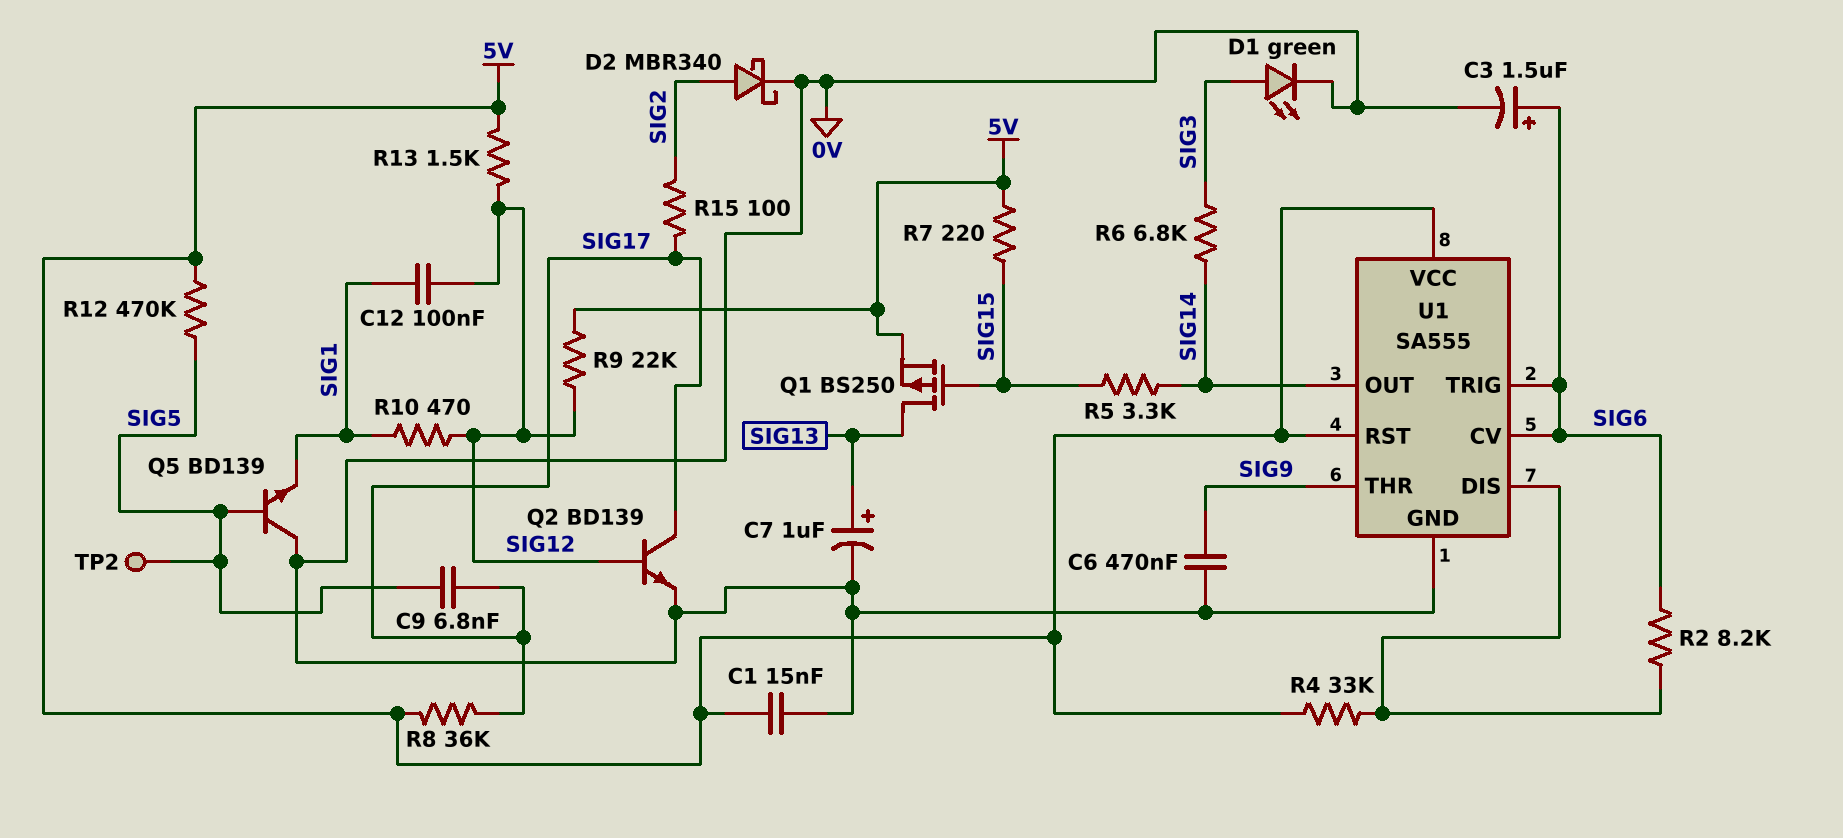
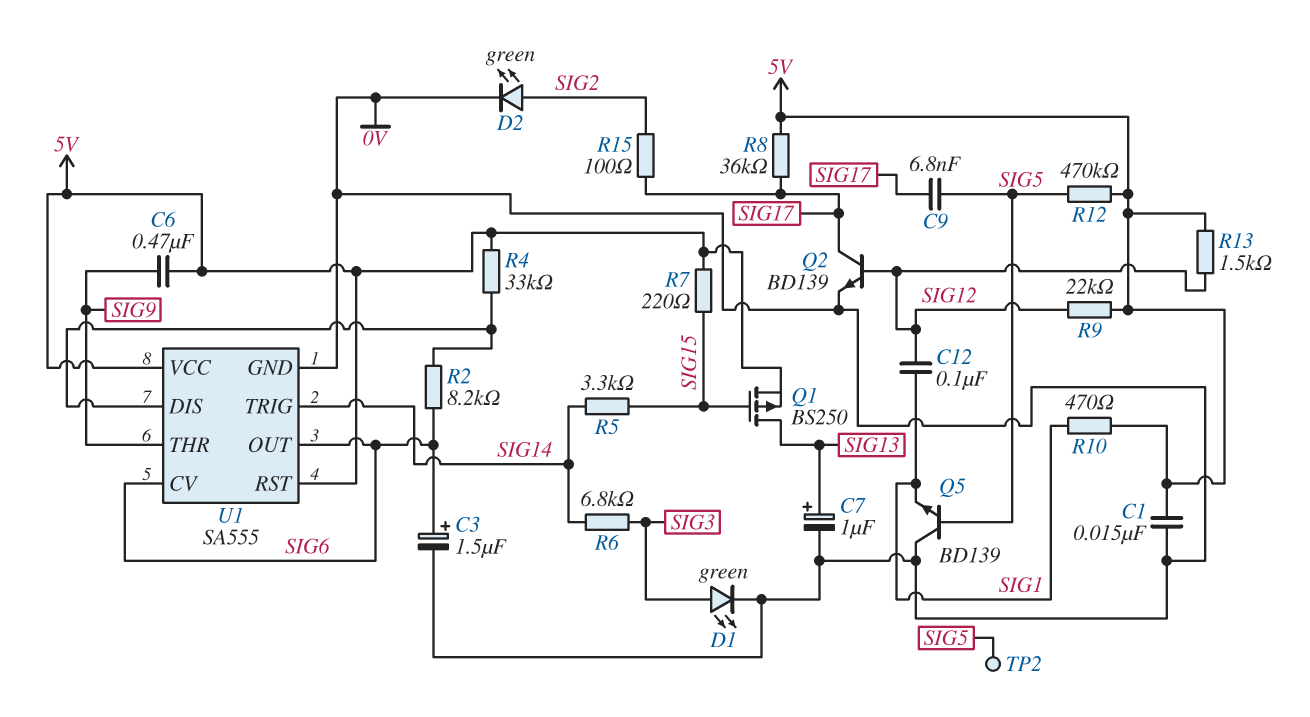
C6: 470nF (0V, SIG9) -> 470nF (5V, SIG9)
D2: schottky MBR340 (A SIG2, K 0V) -> LED green (A SIG2, K 0V)
R10: 470 (SIG1, SIG12) -> 470 (5V, SIG1)
U1 pin OUT: SIG14 -> SIG6
U1 pin TRIG: SIG6 -> SIG14

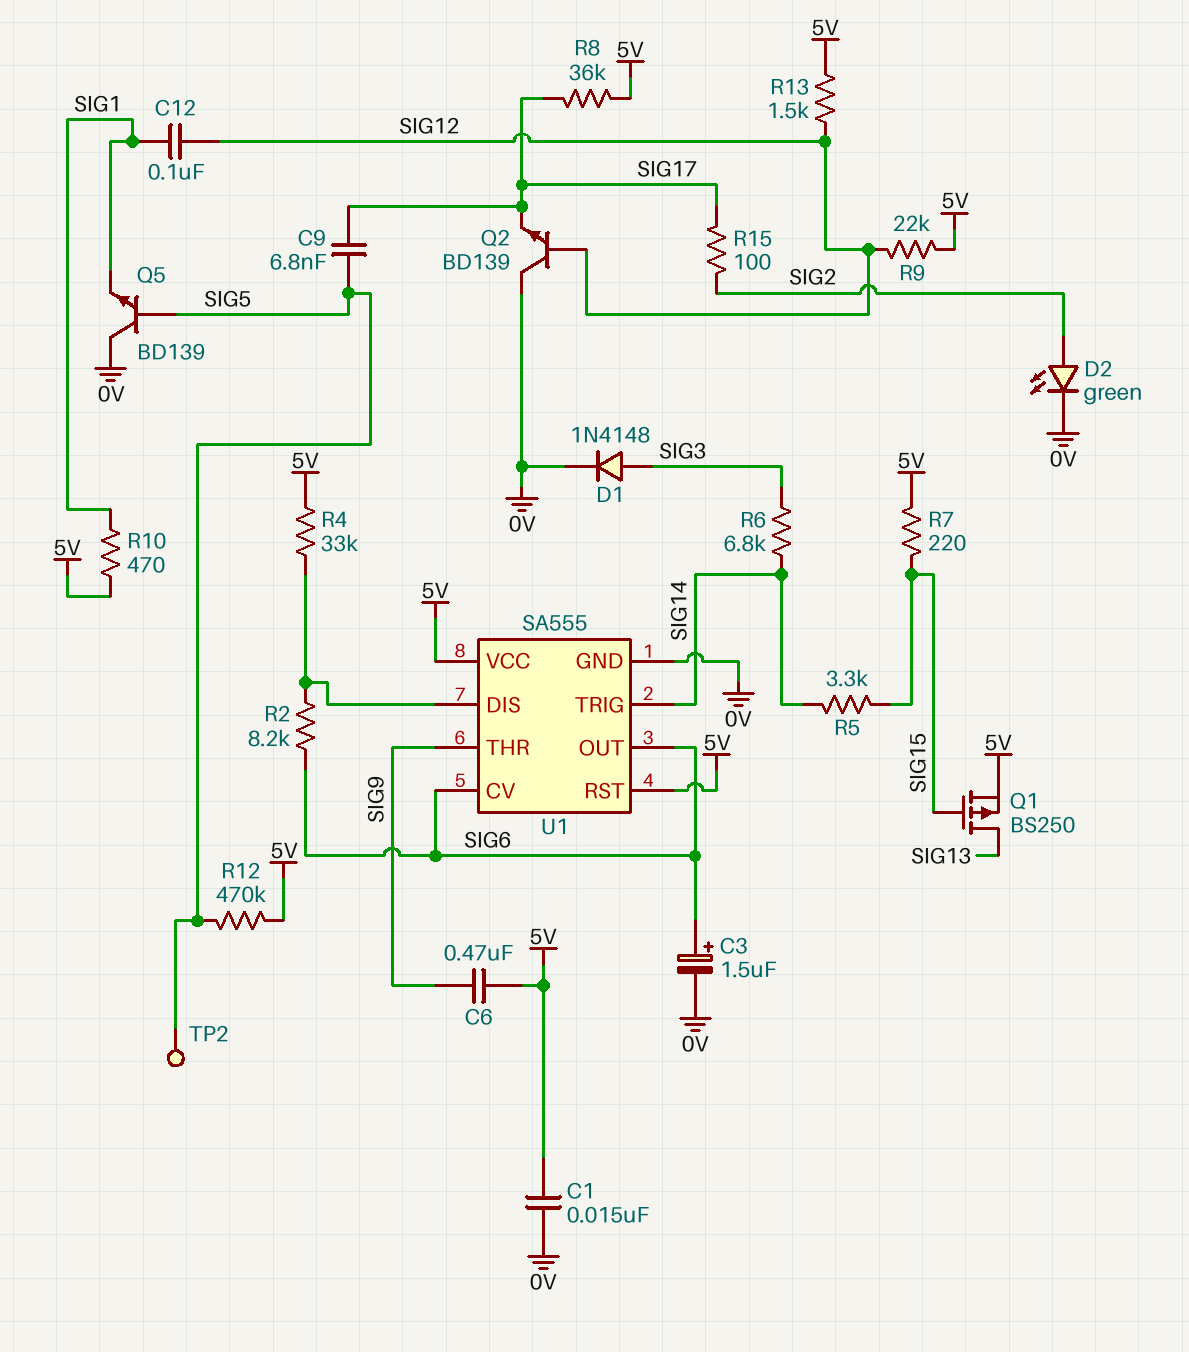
C7: 1uF (plus SIG13, minus 0V) -> none
D1: LED green (A SIG3, K 0V) -> diode 1N4148 (A SIG3, K 0V)
Q2: NPN BD139 (B SIG12, C SIG17, E 0V) -> NPN BD139 (B SIG12, C 0V, E SIG17)

